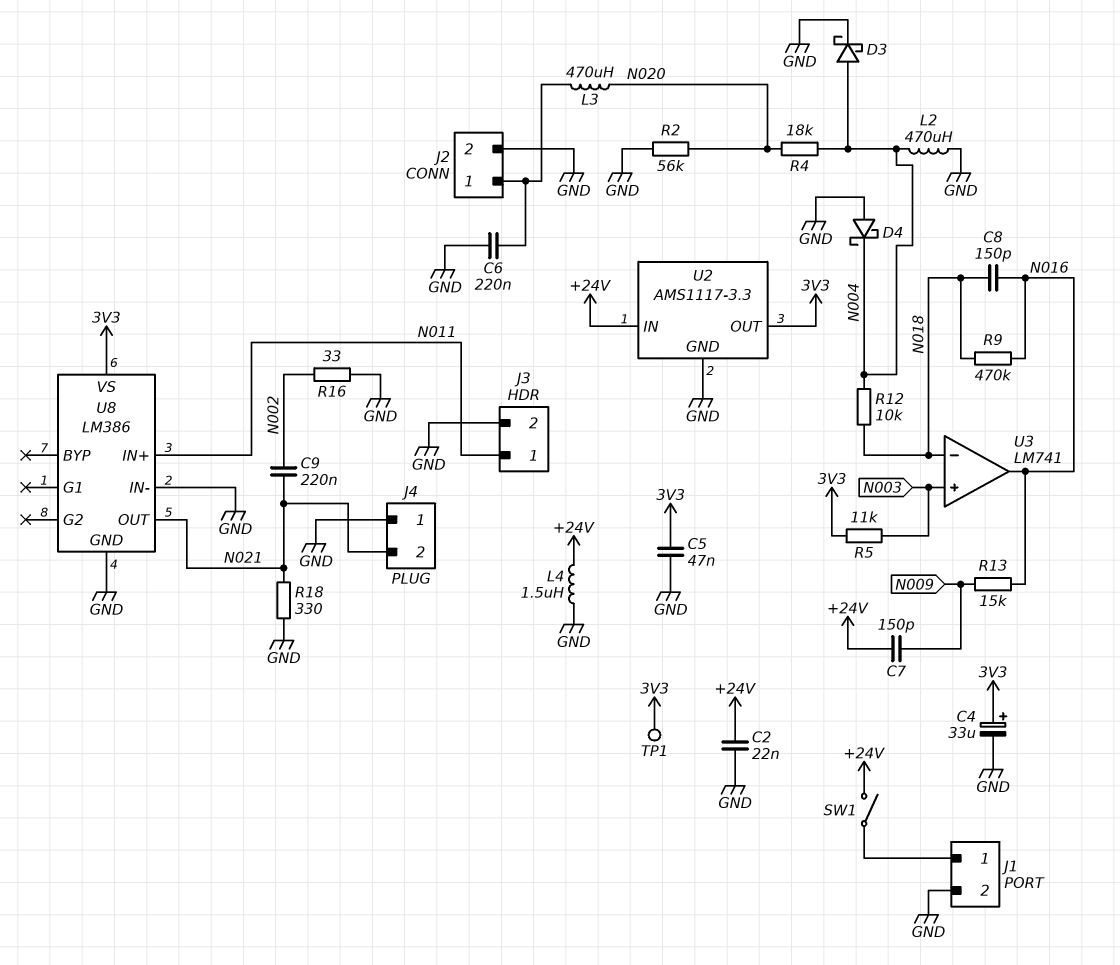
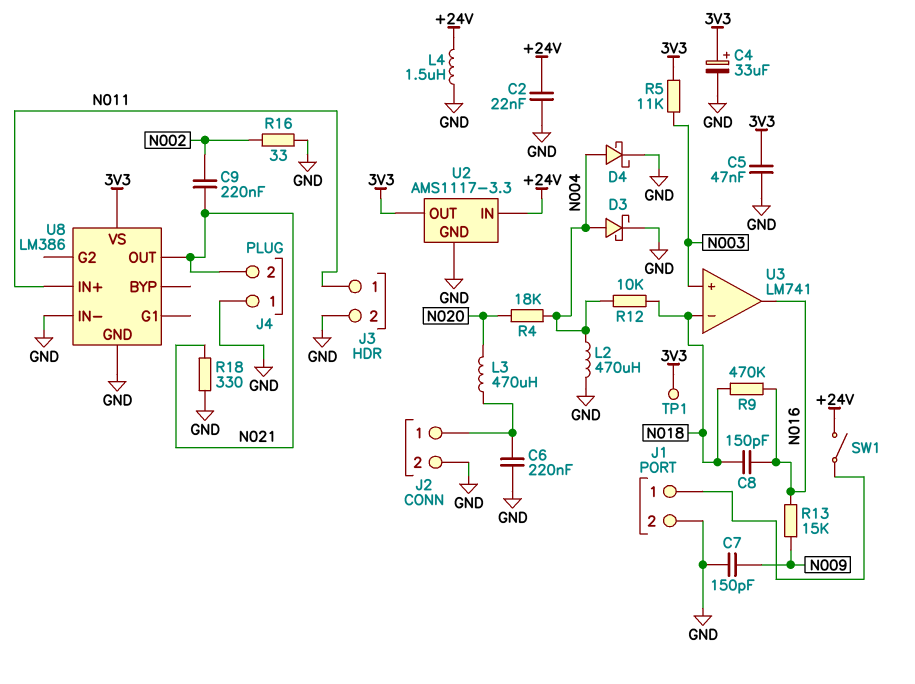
C7: 150pF (+24V, N009) -> 150pF (GND, N009)
D4: schottky (A GND, K N004) -> schottky (A N004, K GND)
R2: 56k (GND, N020) -> none

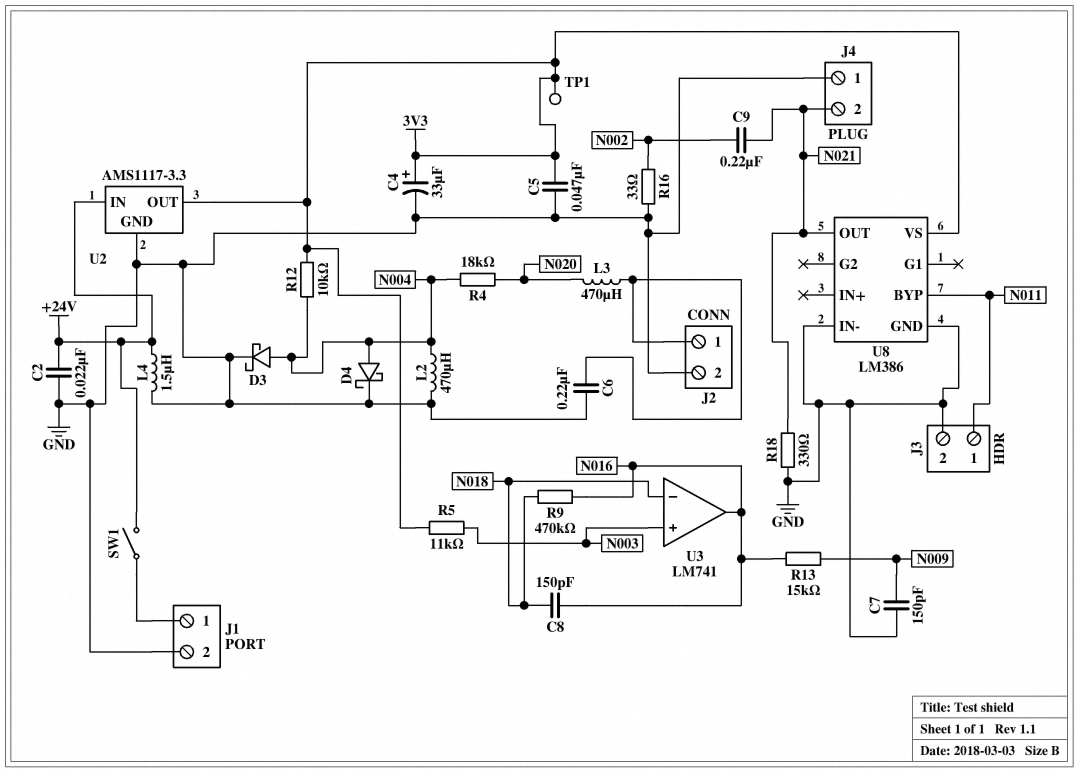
R12: 10k (N004, N018) -> 10k (3V3, N004)
U8 pin BYP: none -> N011
U8 pin IN+: N011 -> none

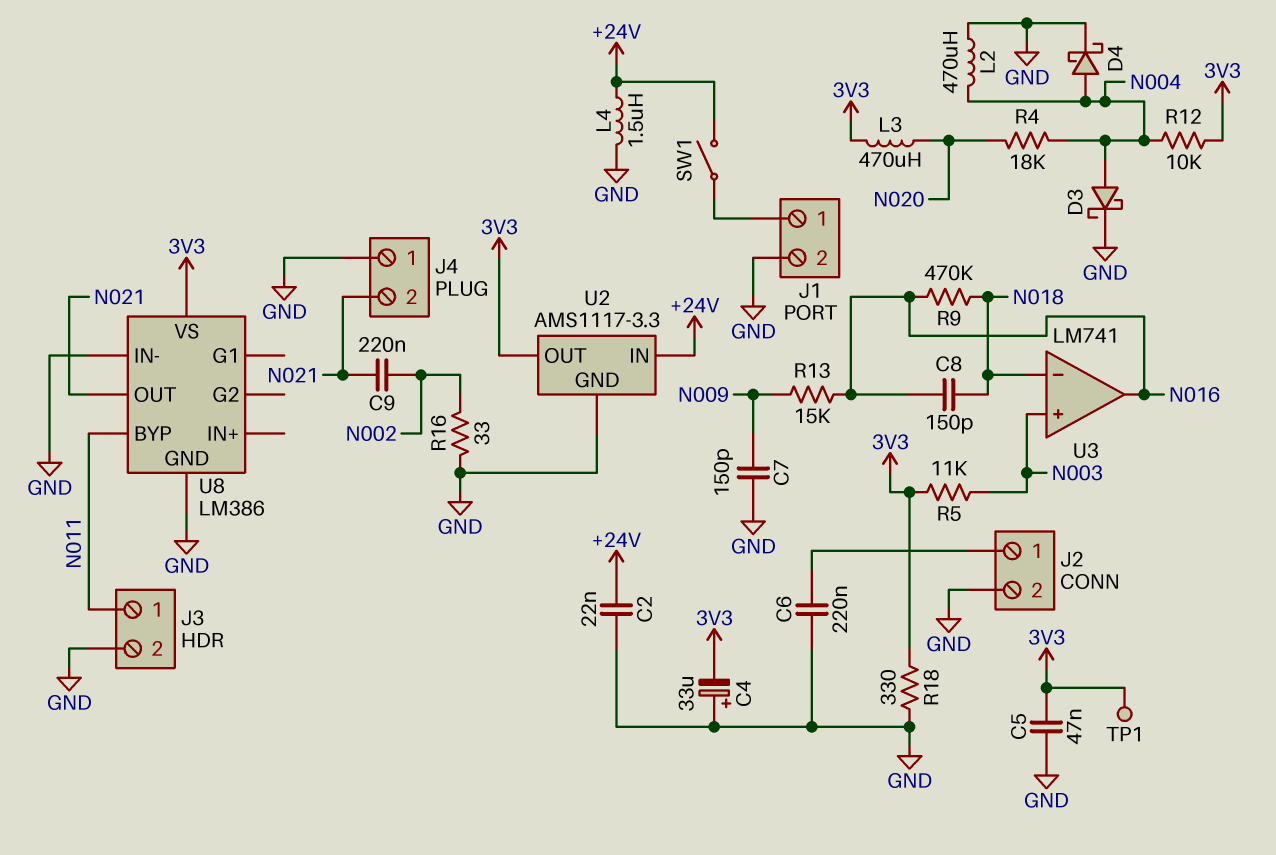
C4: 33uF (plus 3V3, minus GND) -> 33uF (plus GND, minus 3V3)
L3: 470uH (J2/1, N020) -> 470uH (3V3, N020)
R18: 330 (GND, N021) -> 330 (3V3, GND)

